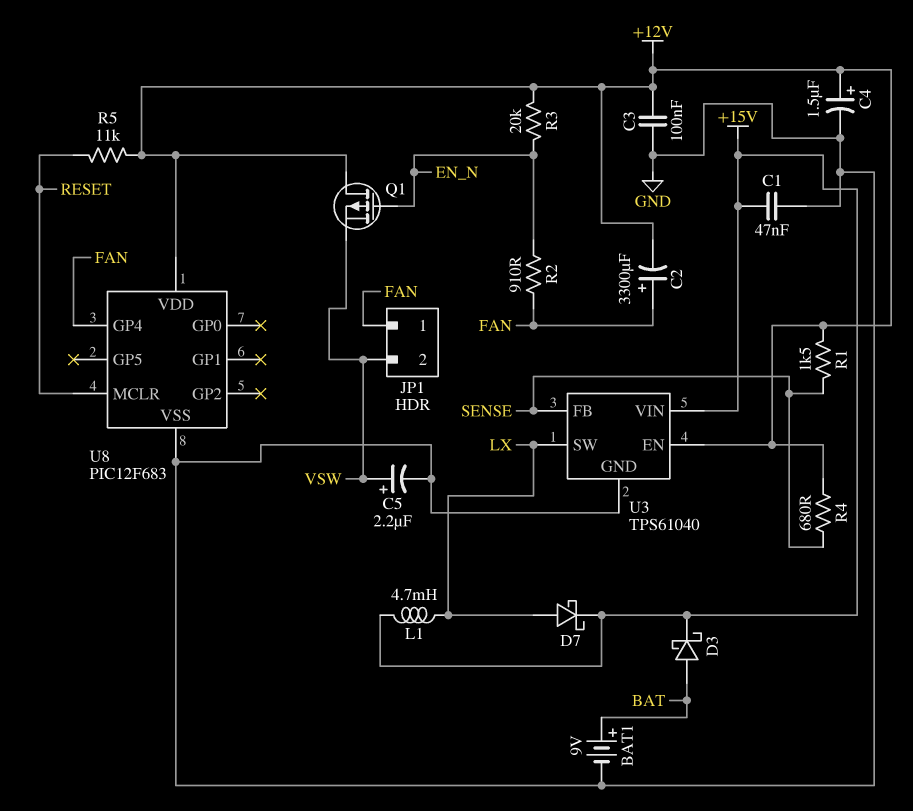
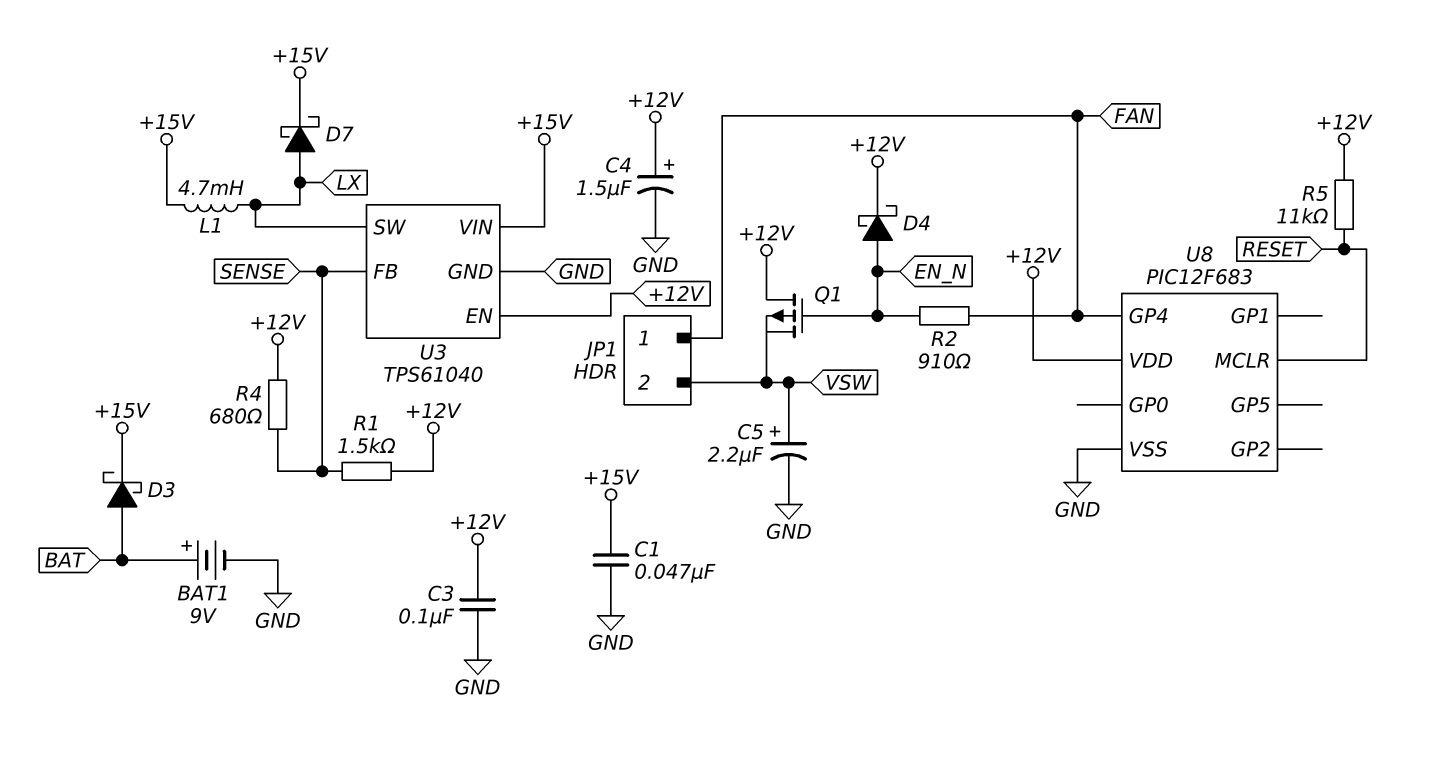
C2: 3300uF (plus FAN, minus +12V) -> none
D4: none -> schottky (A EN_N, K +12V)
R3: 20k (+12V, EN_N) -> none

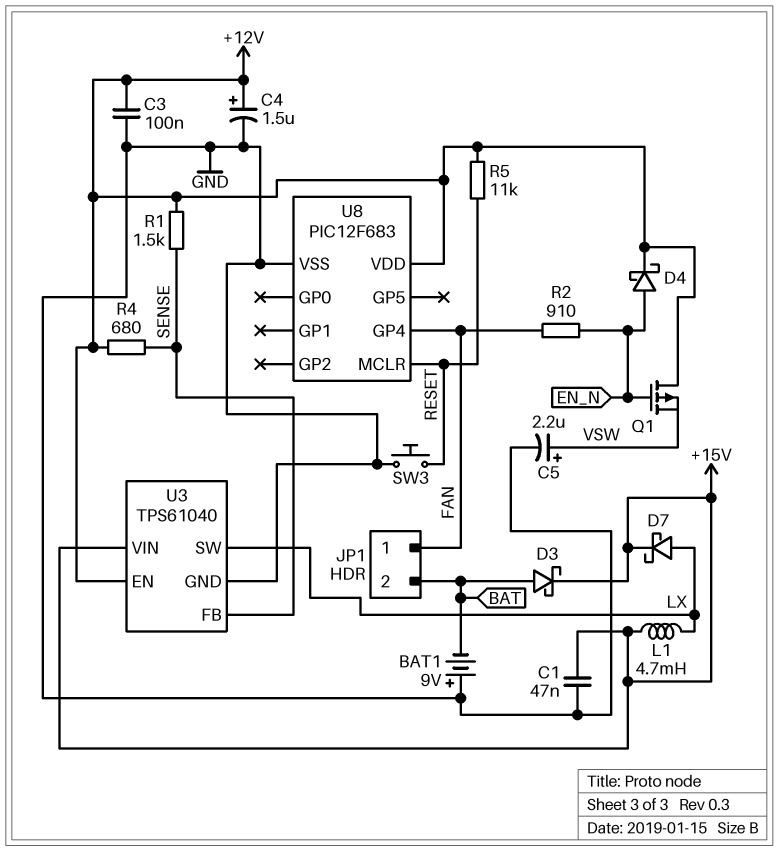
BAT1: 9V (plus BAT, minus GND) -> 9V (plus GND, minus BAT)
JP1 pin 2: VSW -> BAT
SW3: none -> button (GND, RESET)

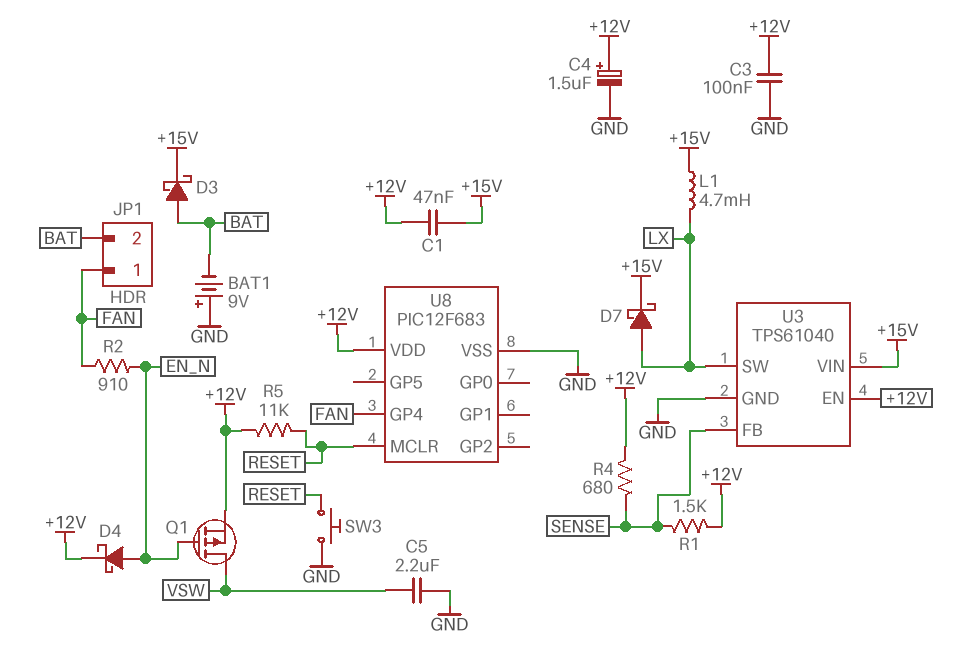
C1: 47nF (+15V, GND) -> 47nF (+12V, +15V)
C5: 2.2uF (plus VSW, minus GND) -> 2.2uF (GND, VSW)
Q1: PMOS (G EN_N, D +12V, S VSW) -> PMOS (G EN_N, D VSW, S +12V)

